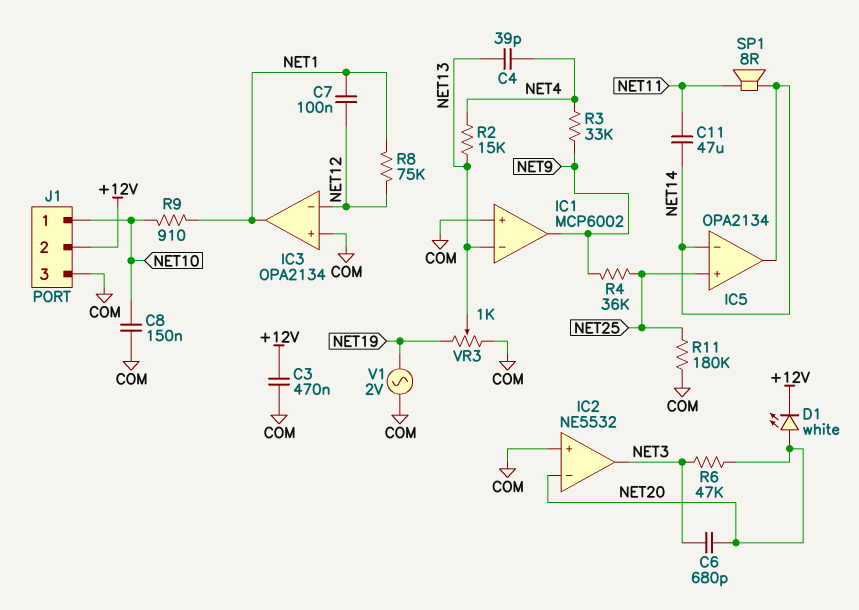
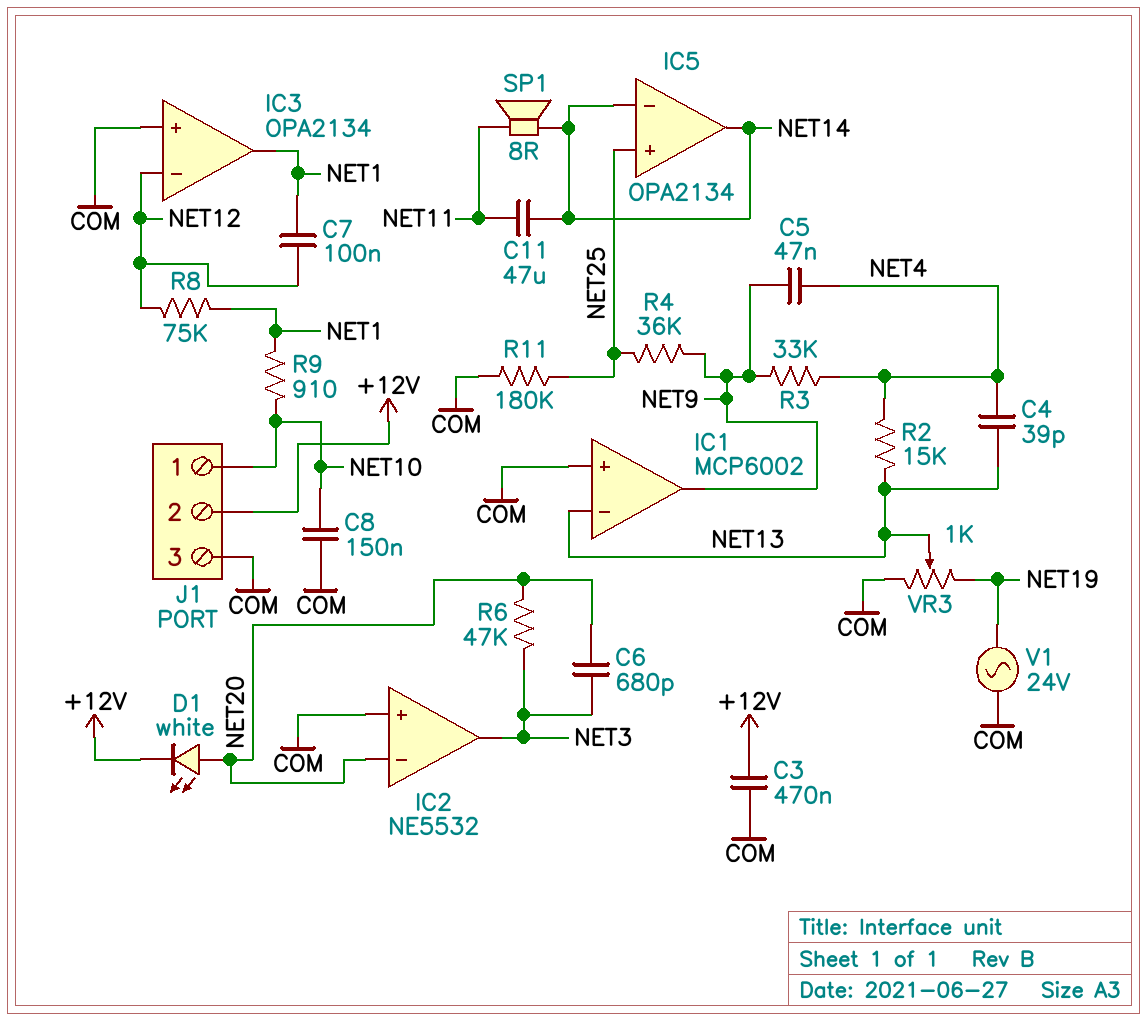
C5: none -> 47nF (NET4, NET9)
V1: AC 2V (COM, NET19) -> AC 24V (COM, NET19)

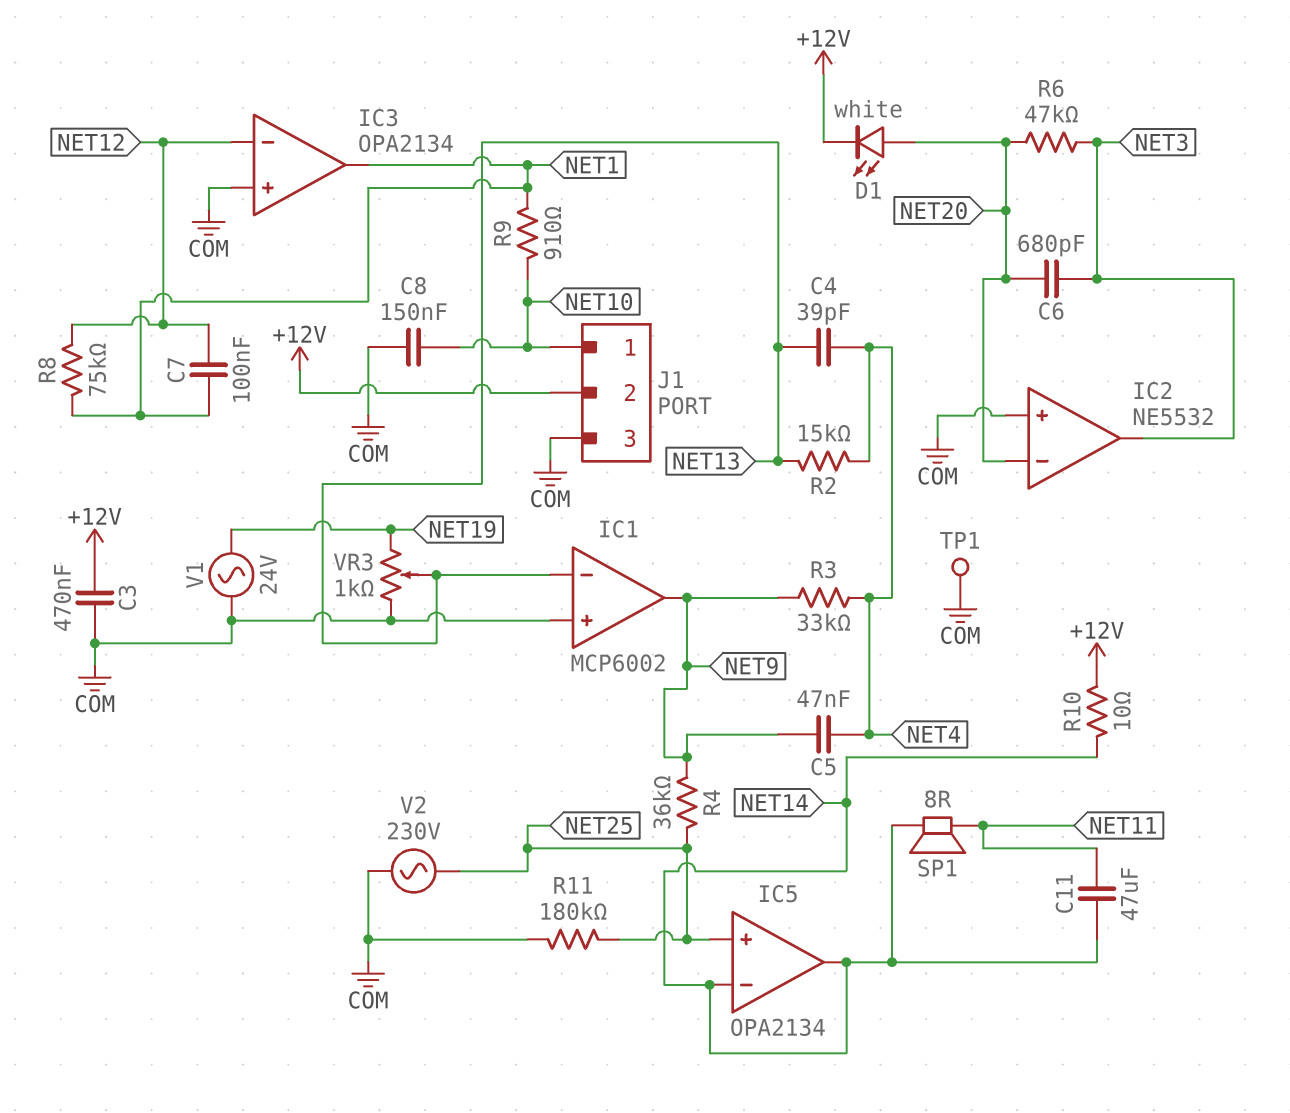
R10: none -> 10 (+12V, NET14)
TP1: none -> test point (COM)
V2: none -> AC 230V (COM, NET25)

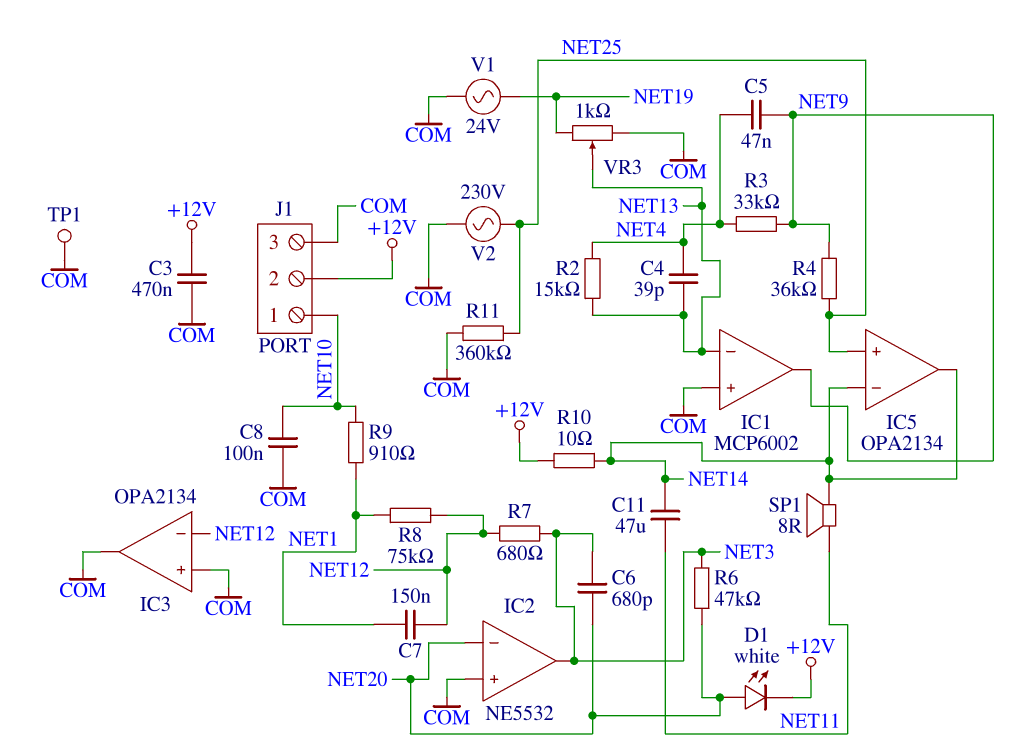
C7: 100nF (NET1, NET12) -> 150nF (NET1, NET12)
C8: 150nF (COM, NET10) -> 100nF (COM, NET10)
IC3 pin out: NET1 -> COM
R7: none -> 680 (NET3, NET12)
R11: 180k (COM, NET25) -> 360k (COM, NET25)

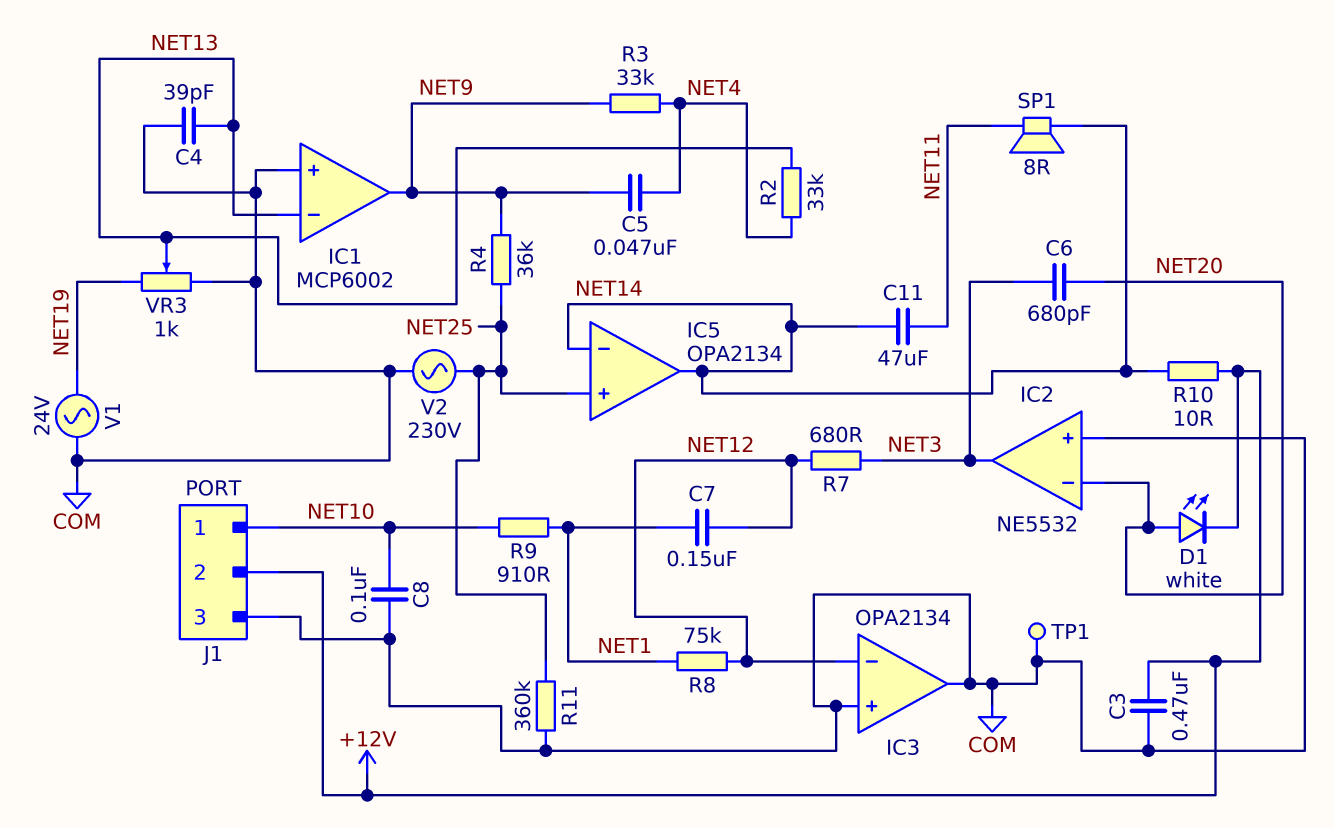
C4: 39pF (NET4, NET13) -> 39pF (COM, NET13)
R2: 15k (NET4, NET13) -> 33k (NET4, NET13)
R6: 47k (NET3, NET20) -> none

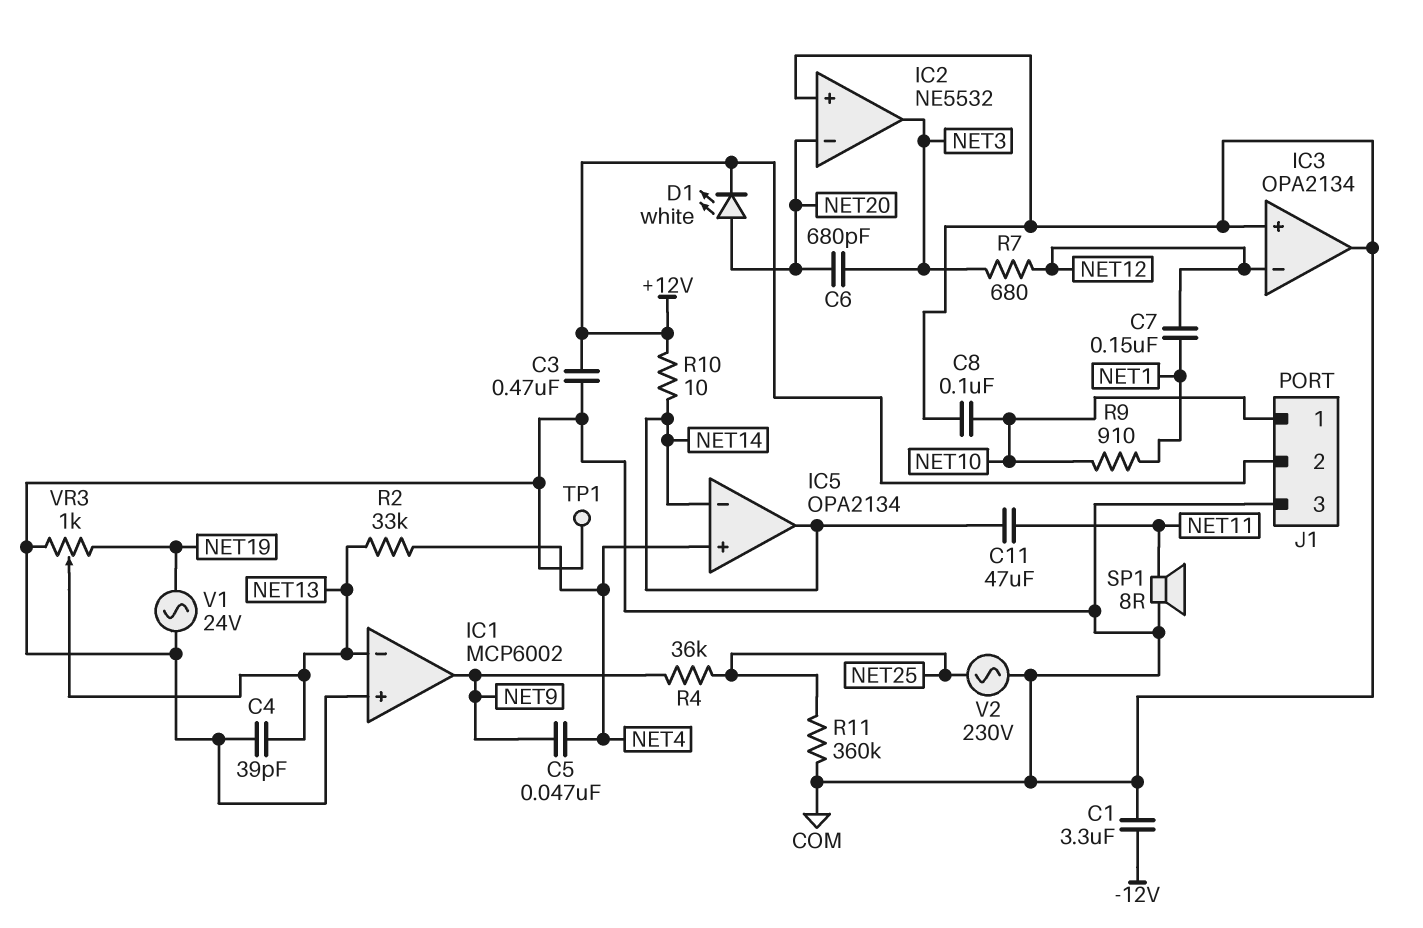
C1: none -> 3.3uF (-12V, COM)
IC5 pin in+: NET25 -> NET4
R3: 33k (NET4, NET9) -> none
R8: 75k (NET1, NET12) -> none
SP1: speaker 8R (NET11, NET14) -> speaker 8R (COM, NET11)

